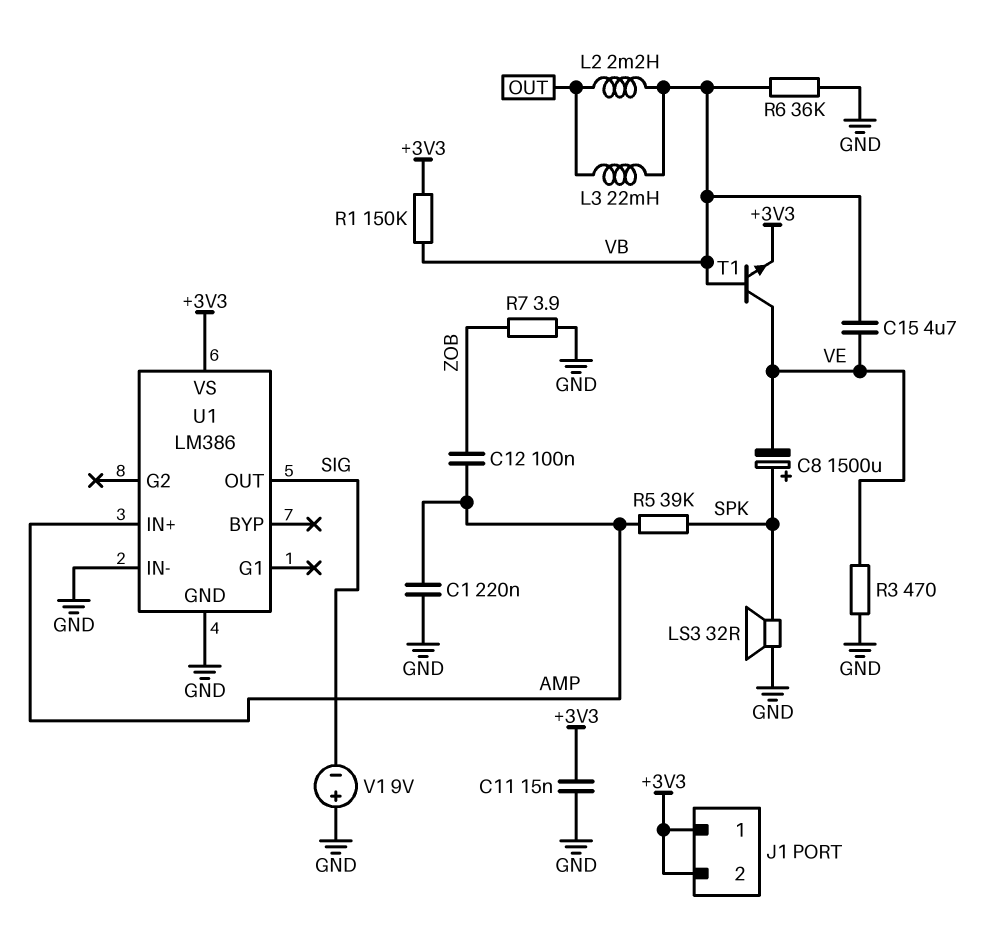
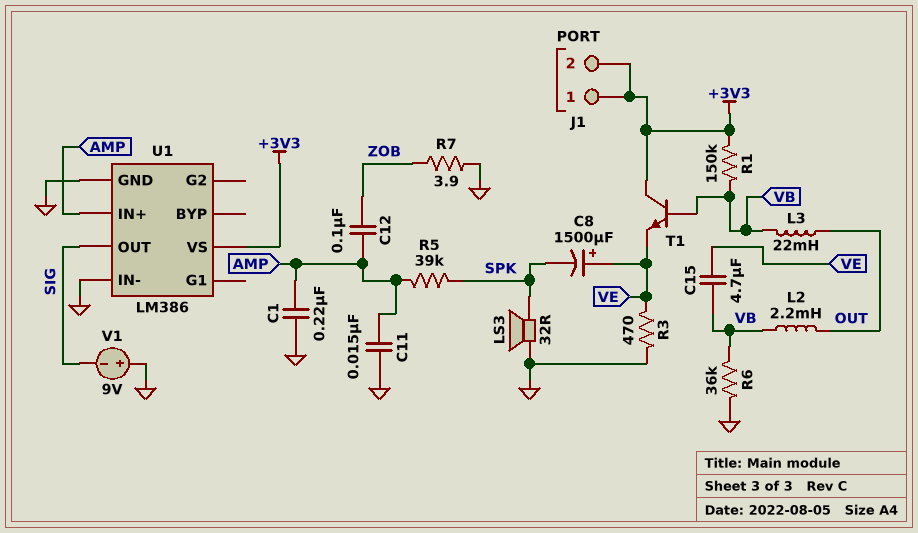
C8: 1500uF (plus SPK, minus VE) -> 1500uF (plus VE, minus SPK)
C11: 15nF (+3V3, GND) -> 15nF (AMP, GND)
T1: NPN (B VB, C VE, E +3V3) -> NPN (B VB, C +3V3, E VE)

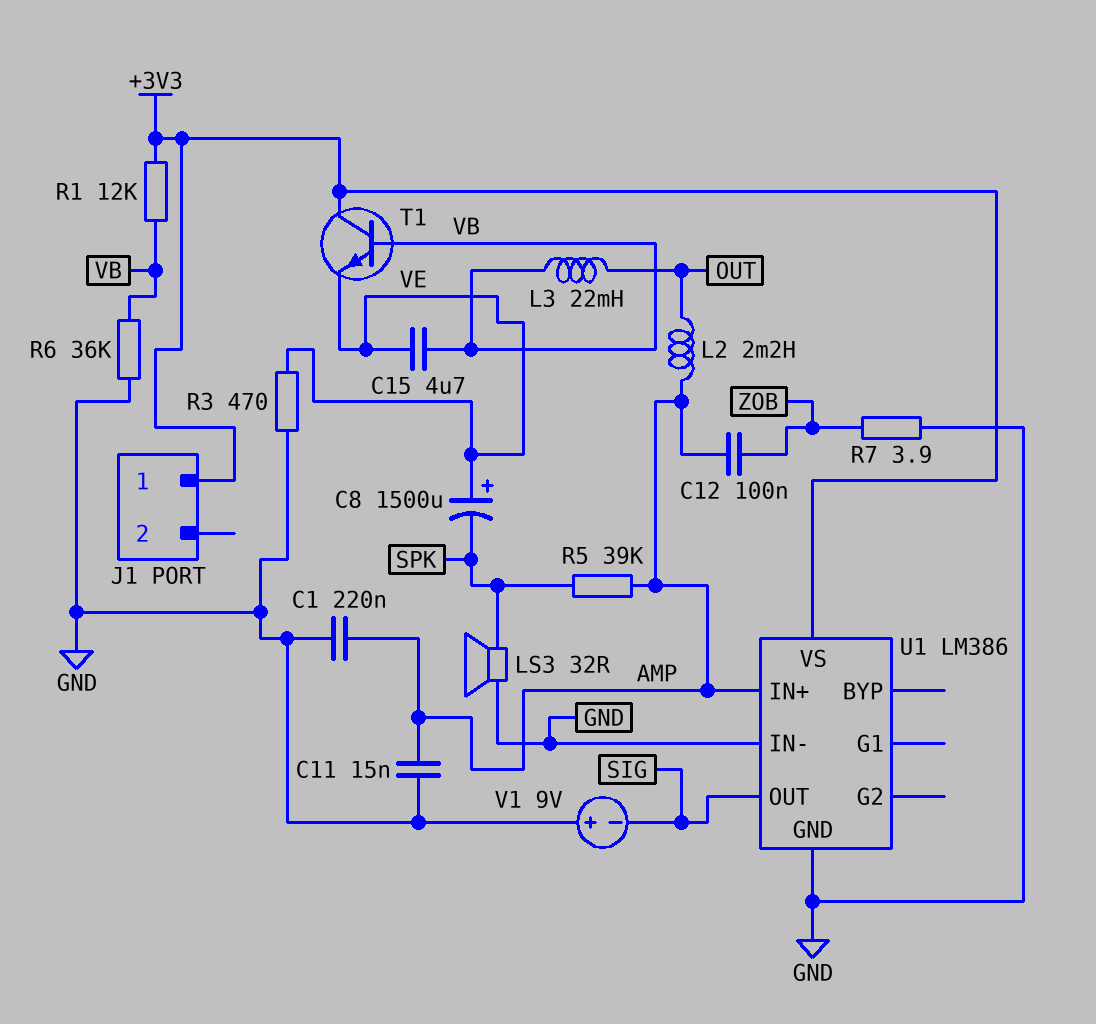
J1 pin 2: +3V3 -> none
L2: 2.2mH (OUT, VB) -> 2.2mH (AMP, OUT)
R1: 150k (+3V3, VB) -> 12k (+3V3, VB)

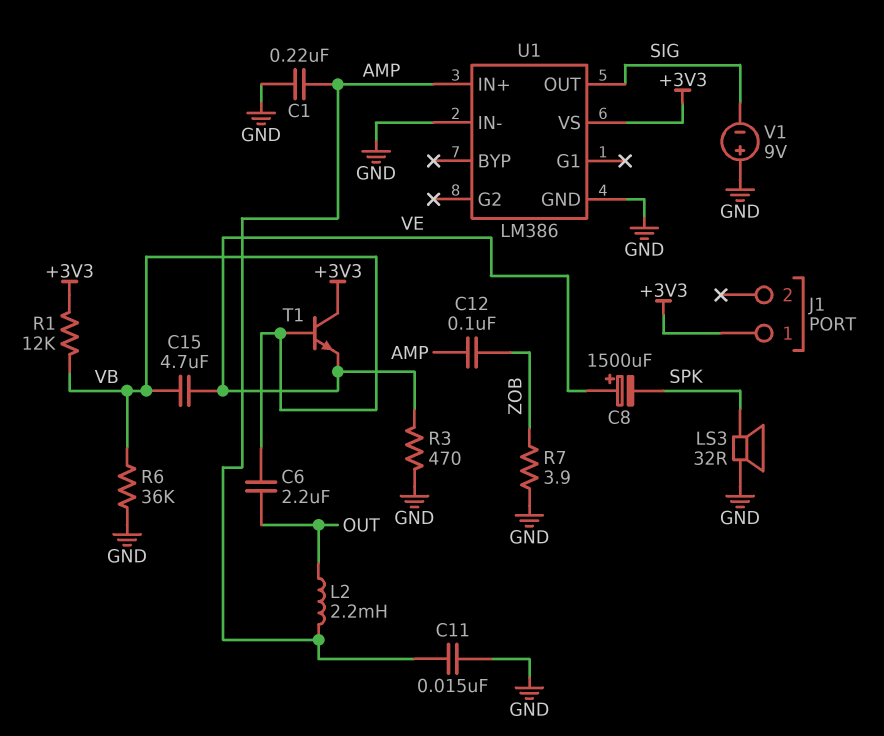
C6: none -> 2.2uF (OUT, VB)
L3: 22mH (OUT, VB) -> none
R5: 39k (AMP, SPK) -> none

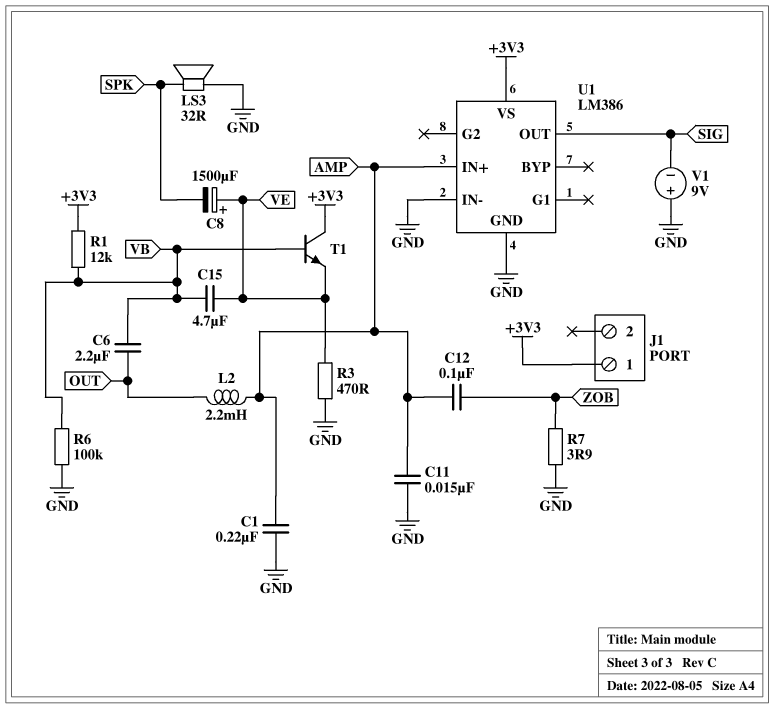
R6: 36k (GND, VB) -> 100k (GND, VB)

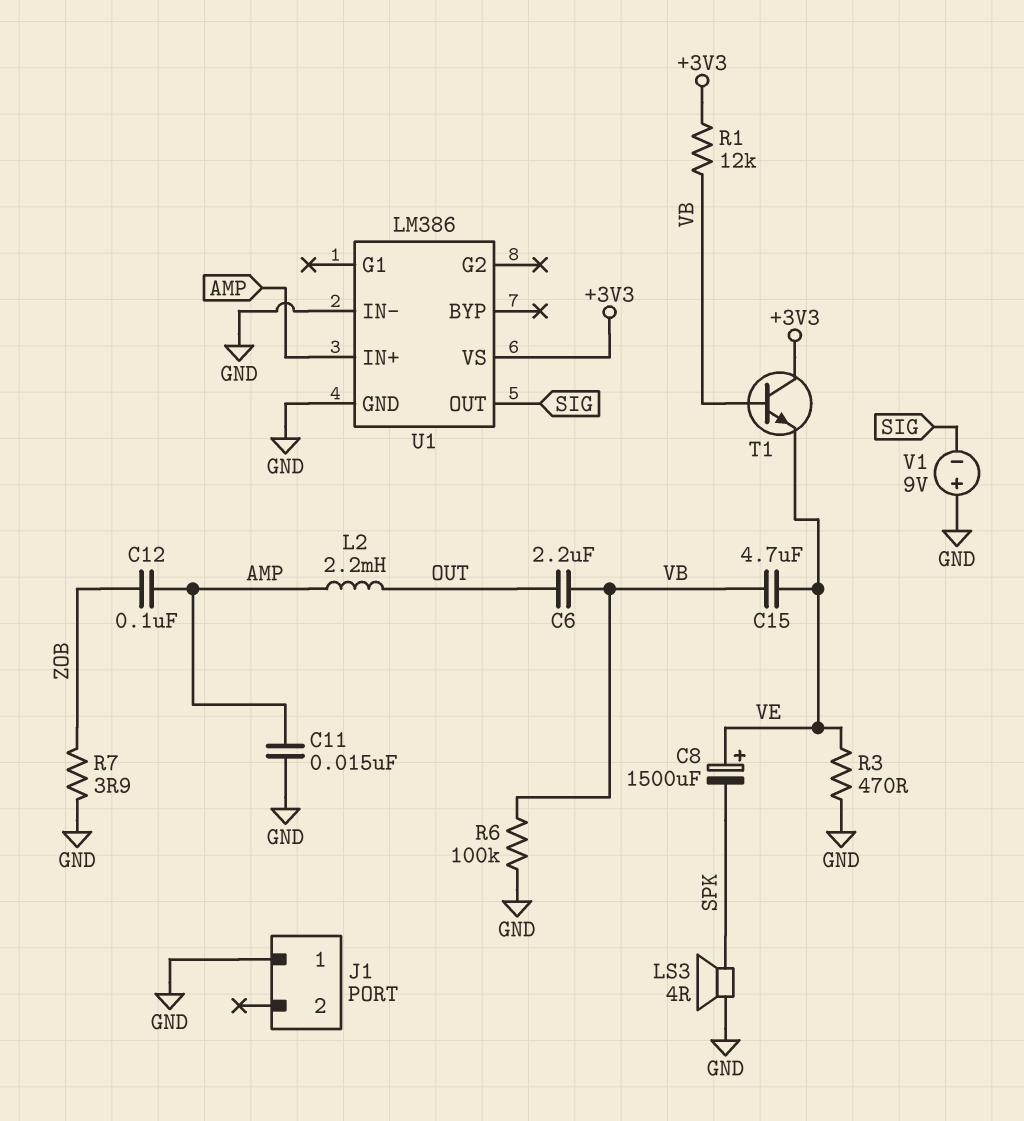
C1: 220nF (AMP, GND) -> none
J1 pin 1: +3V3 -> GND
LS3: speaker 32R (GND, SPK) -> speaker 4R (GND, SPK)

